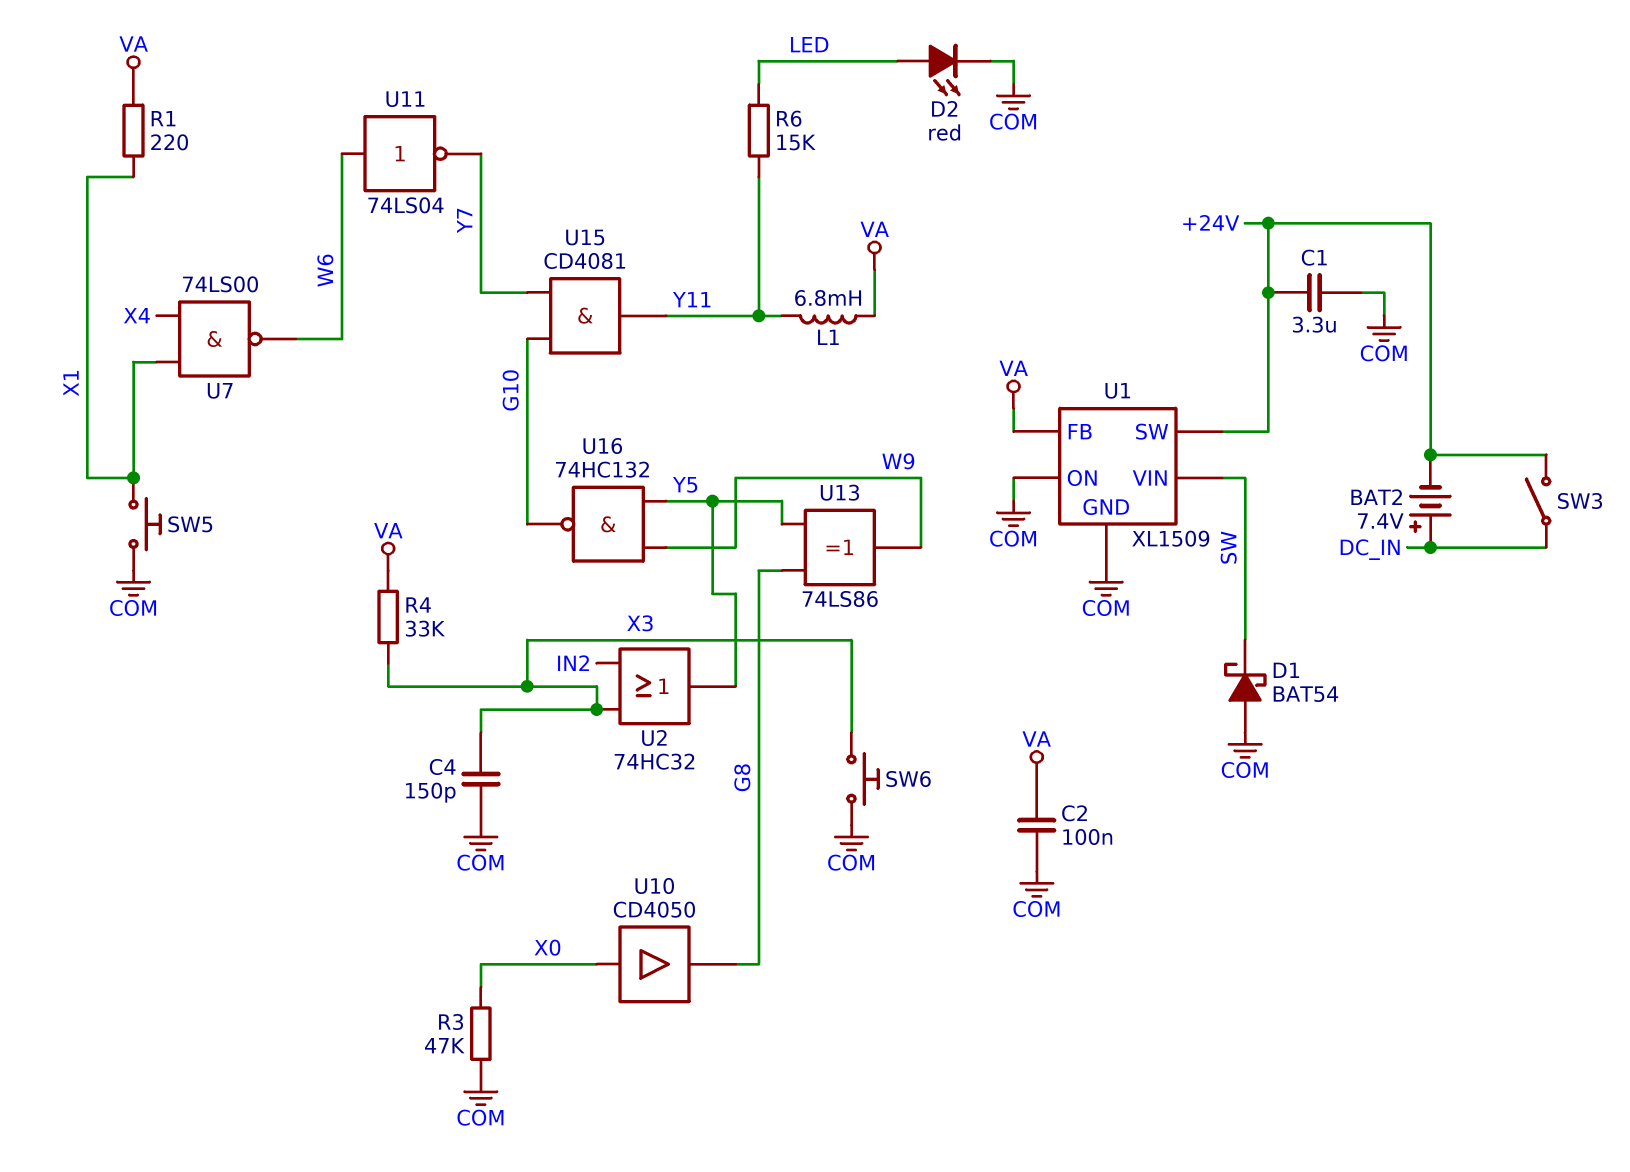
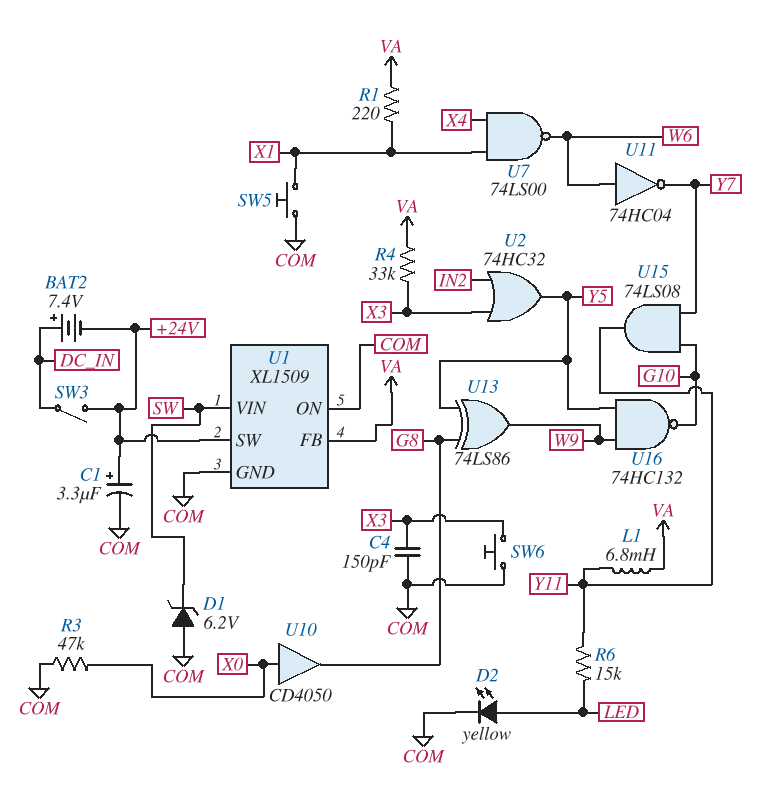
C1: 3.3uF (+24V, COM) -> 3.3uF (plus +24V, minus COM)
C2: 100nF (COM, VA) -> none
D1: schottky BAT54 (A COM, K SW) -> zener 6.2V (A COM, K SW)
D2: LED red (A LED, K COM) -> LED yellow (A LED, K COM)
U11: NOT 74LS04 (in W6, out Y7) -> NOT 74HC04 (in W6, out Y7)
U15: AND CD4081 (in G10, in Y7, out Y11) -> AND 74LS08 (in G10, in Y7, out Y11)

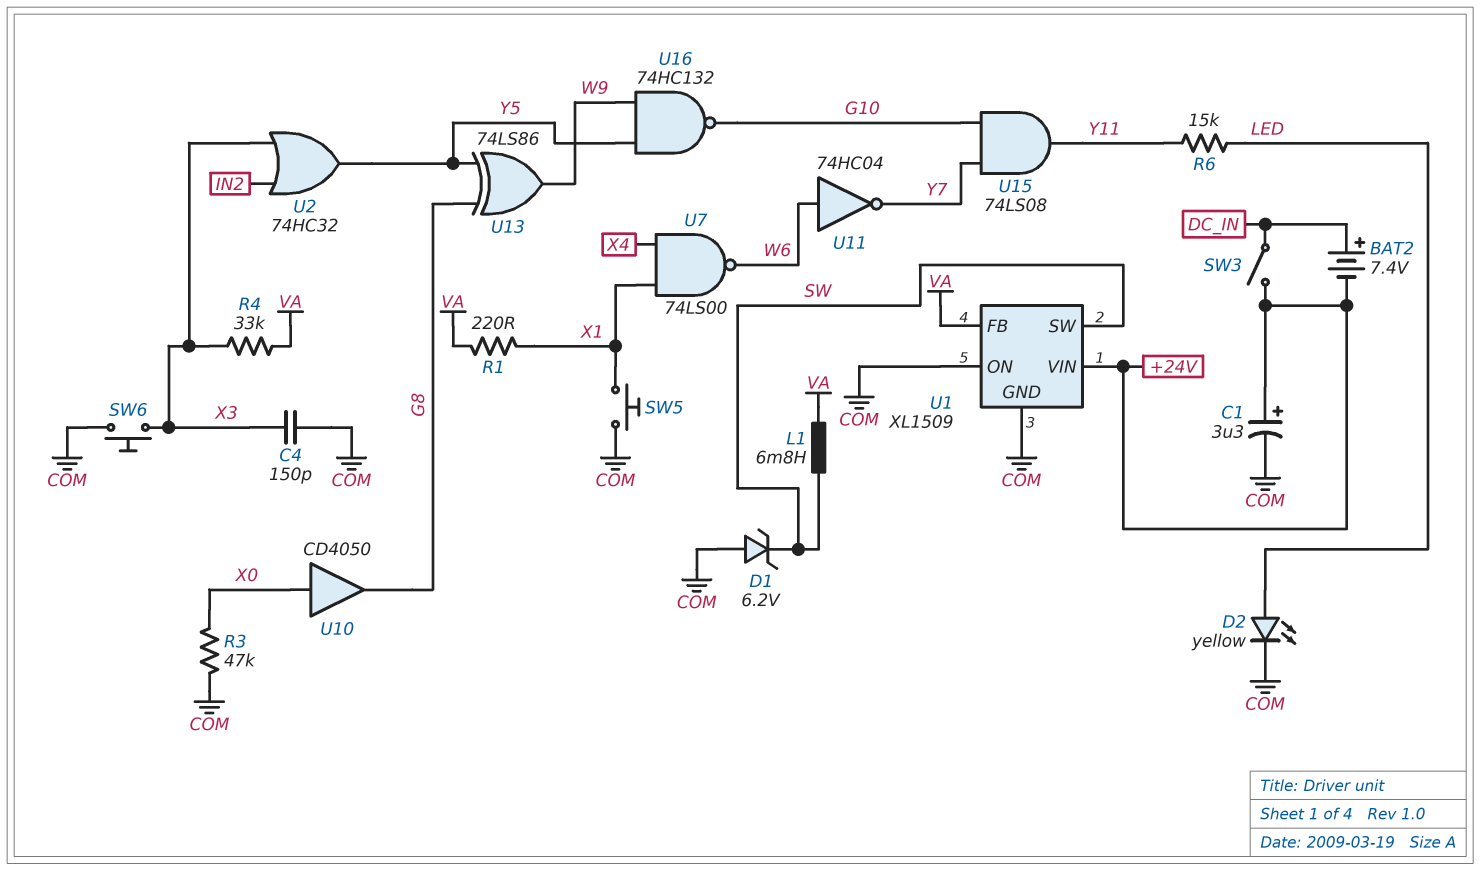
L1: 6.8mH (VA, Y11) -> 6.8mH (SW, VA)
U1 pin SW: +24V -> SW
U1 pin VIN: SW -> +24V

